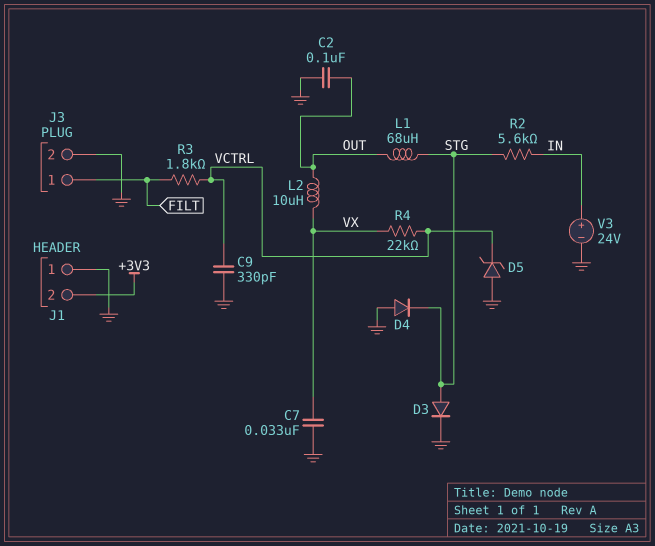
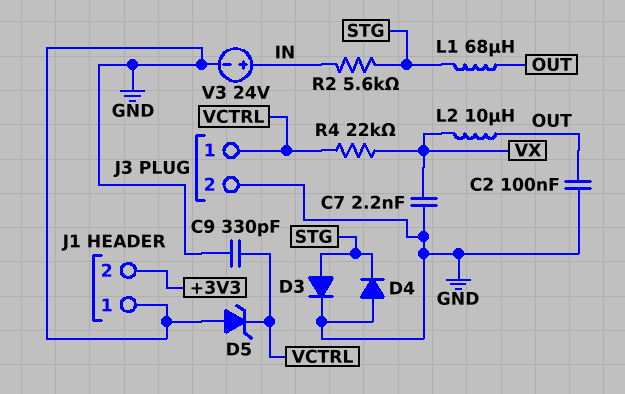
C7: 33nF (GND, VX) -> 2.2nF (GND, VX)
J3 pin 1: FILT -> VCTRL
R3: 1.8k (FILT, VCTRL) -> none

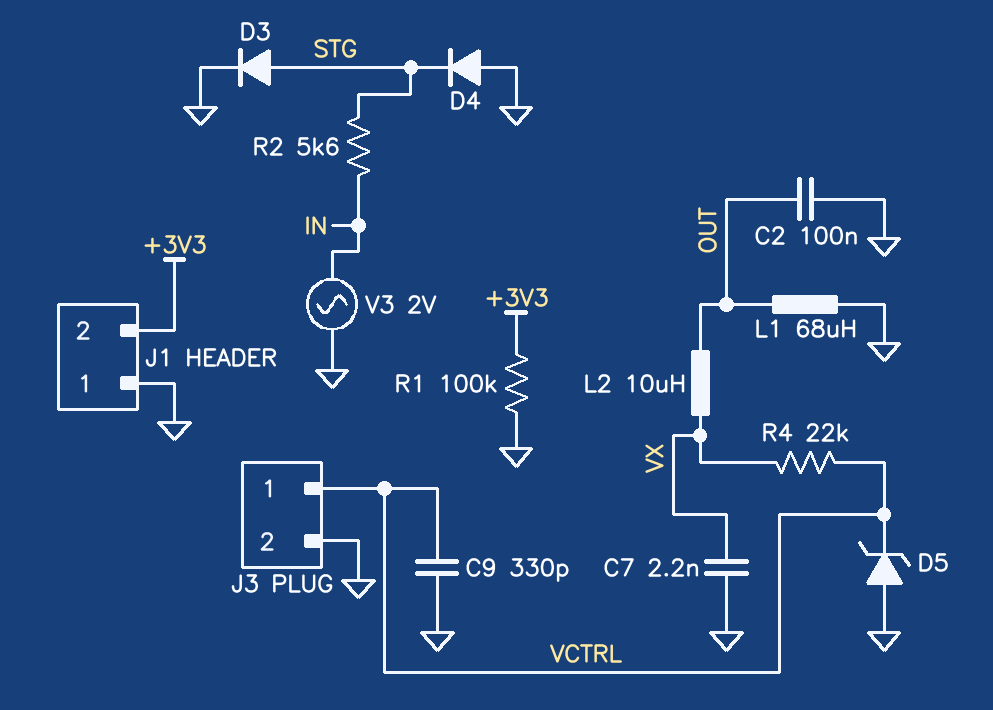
L1: 68uH (OUT, STG) -> 68uH (GND, OUT)
R1: none -> 100k (+3V3, GND)
V3: 24V (plus IN, minus GND) -> AC 2V (GND, IN)

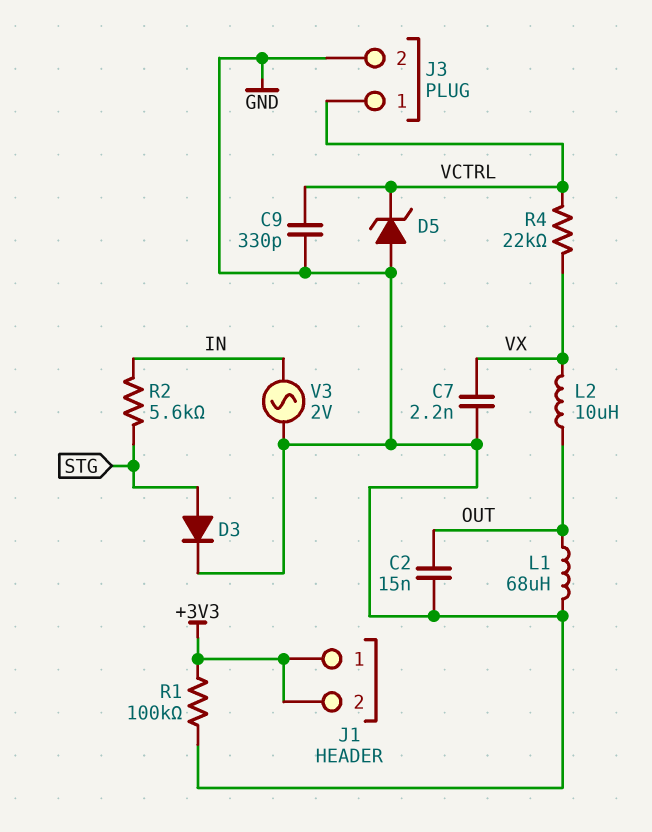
C2: 100nF (GND, OUT) -> 15nF (GND, OUT)
D4: diode (A GND, K STG) -> none
J1 pin 1: GND -> +3V3

